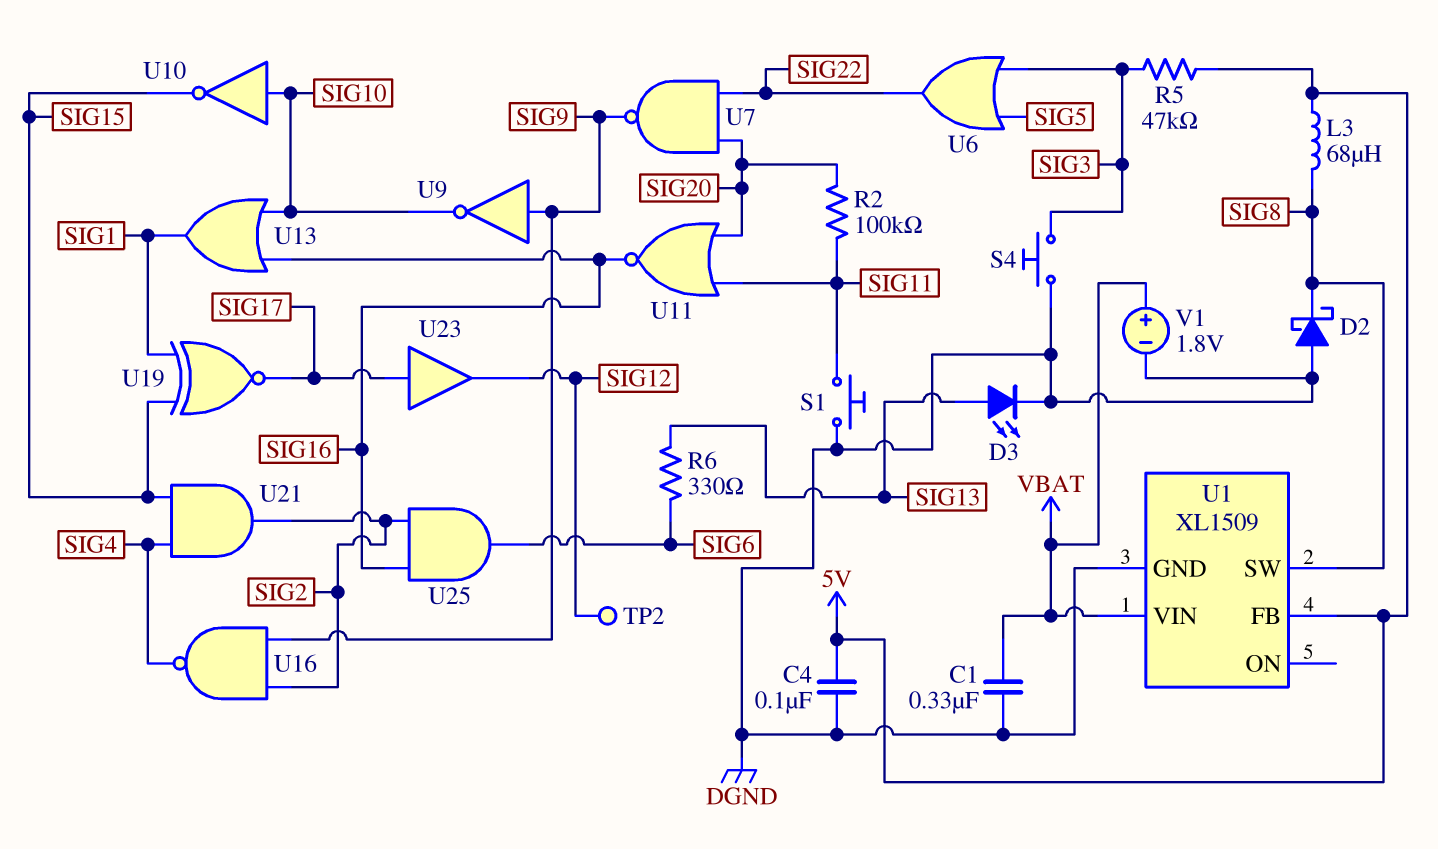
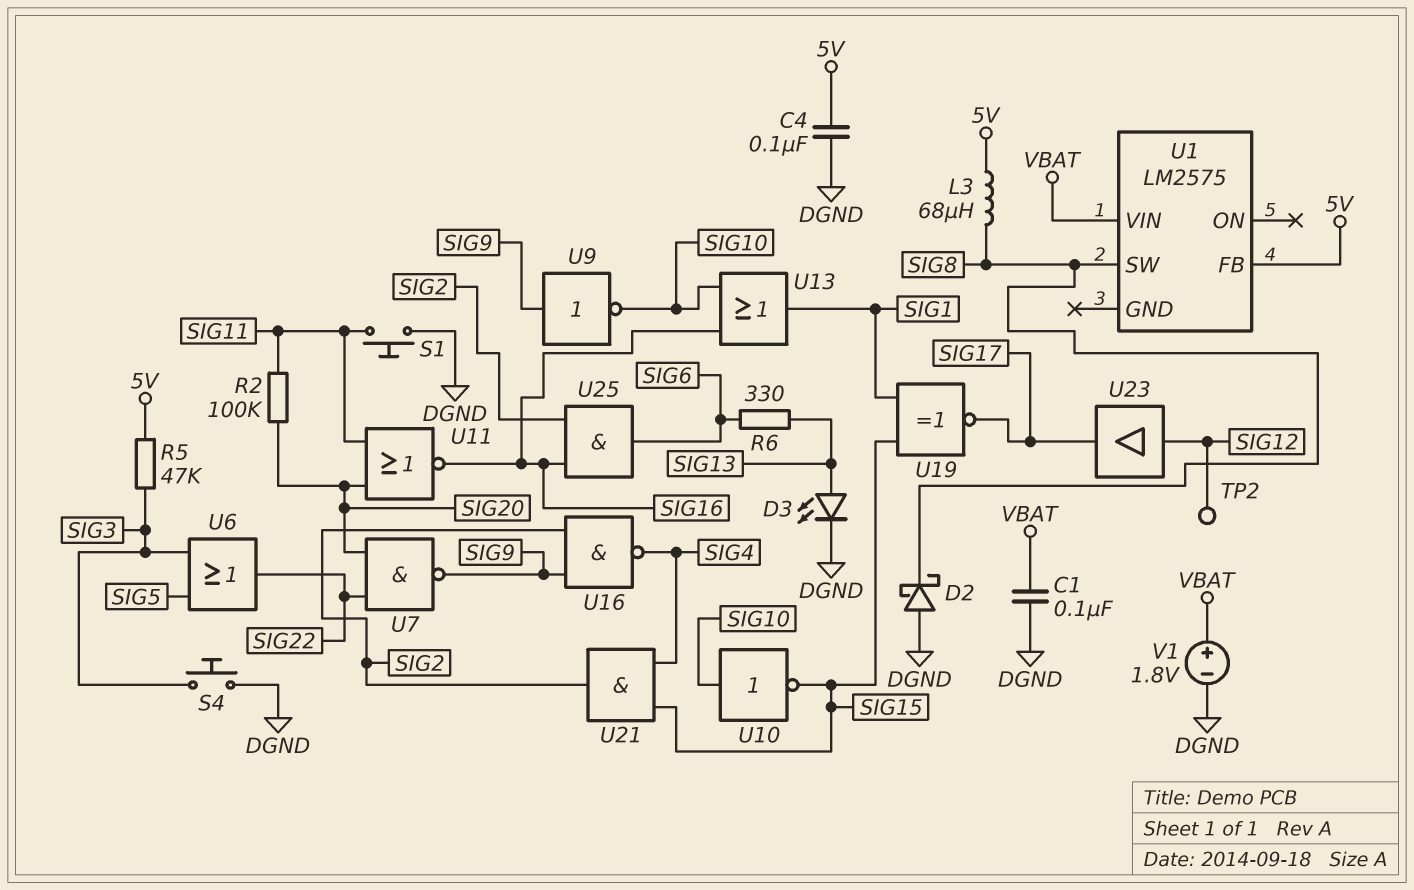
C1: 330nF (DGND, VBAT) -> 100nF (DGND, VBAT)
U1: XL1509 -> LM2575
U1 pin GND: DGND -> none
U23: buffer (in SIG17, out SIG12) -> buffer (in SIG12, out SIG17)

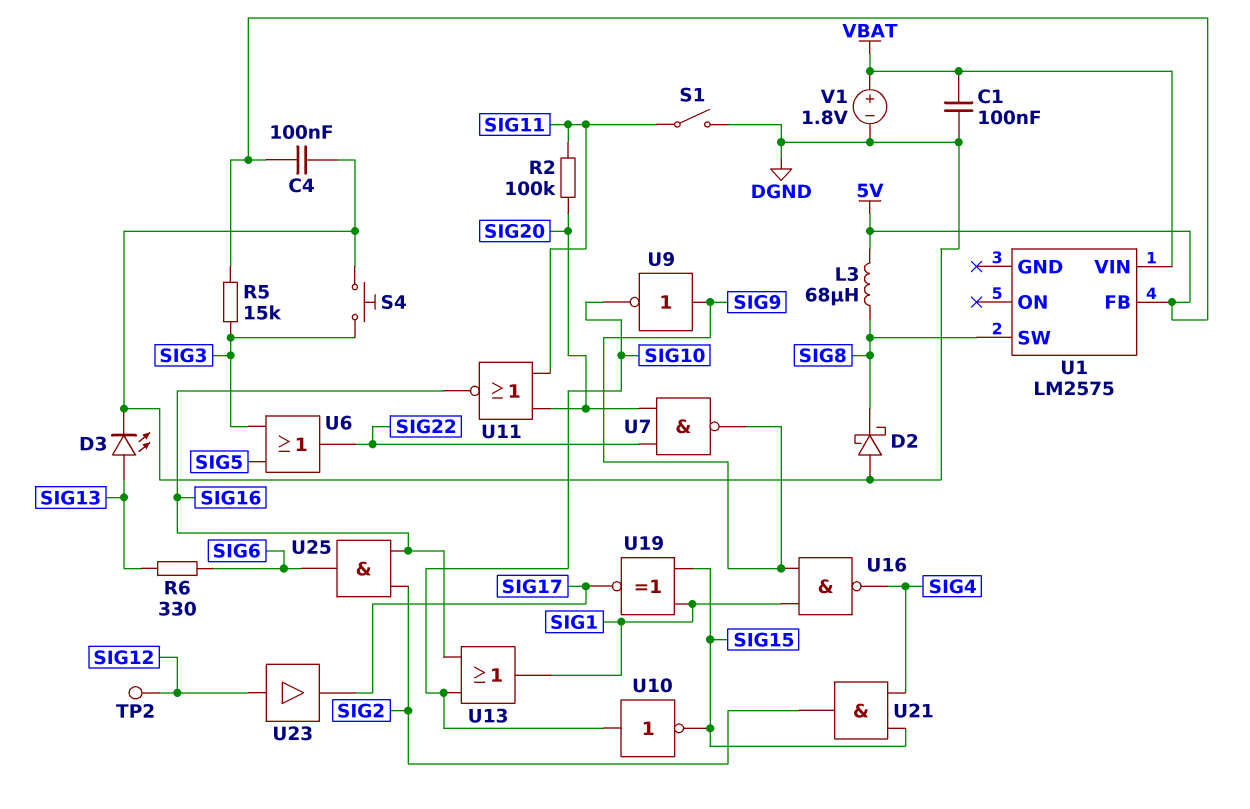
R5: 47k (5V, SIG3) -> 15k (5V, SIG3)
S1: button (DGND, SIG11) -> switch (DGND, SIG11)
U16: NAND (in SIG2, in SIG9, out SIG4) -> NAND (in SIG1, in SIG9, out SIG4)

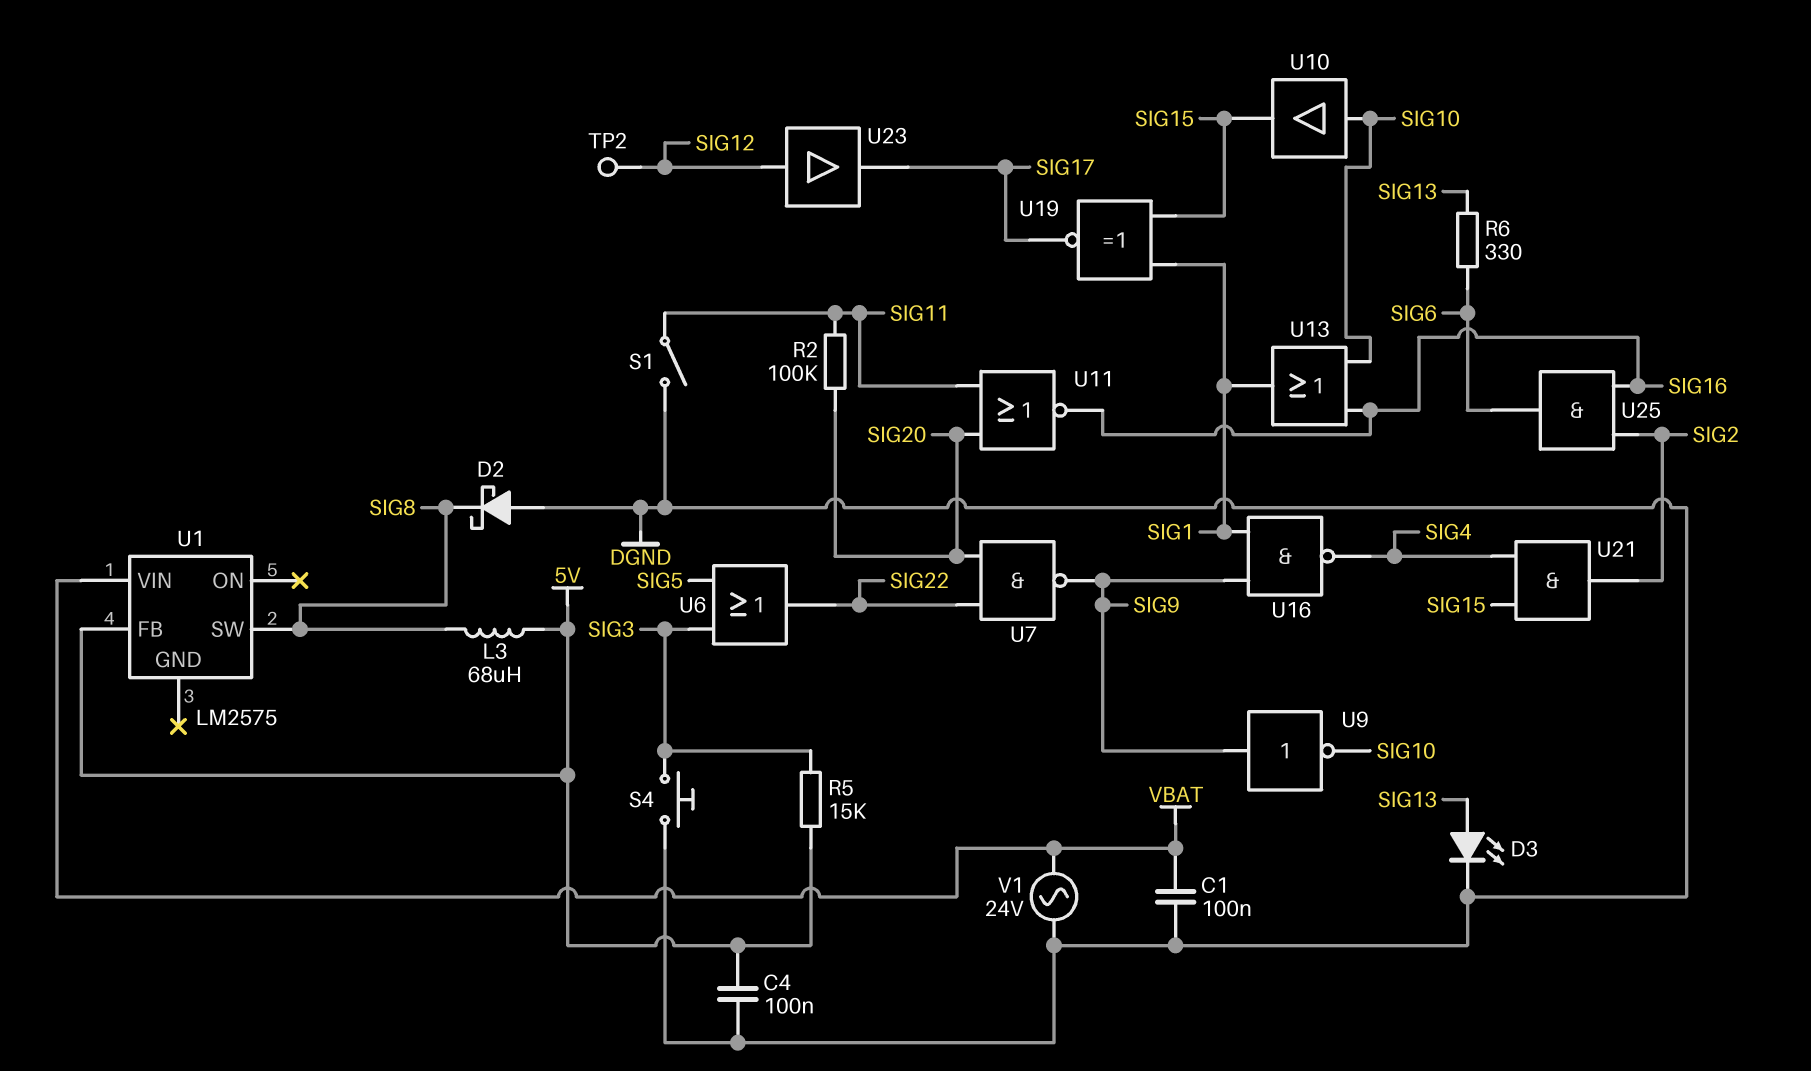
U10: NOT (in SIG10, out SIG15) -> buffer (in SIG10, out SIG15)
V1: 1.8V (plus VBAT, minus DGND) -> AC 24V (DGND, VBAT)

